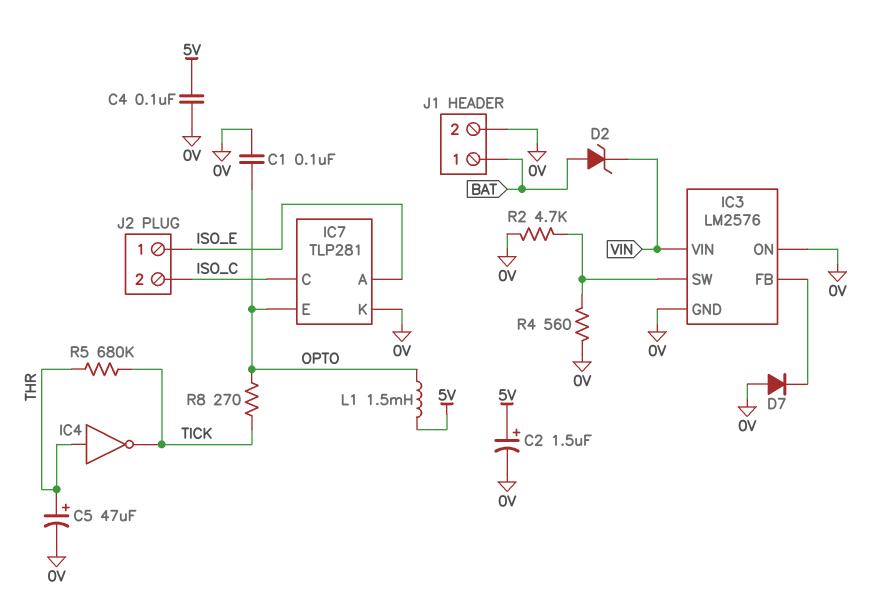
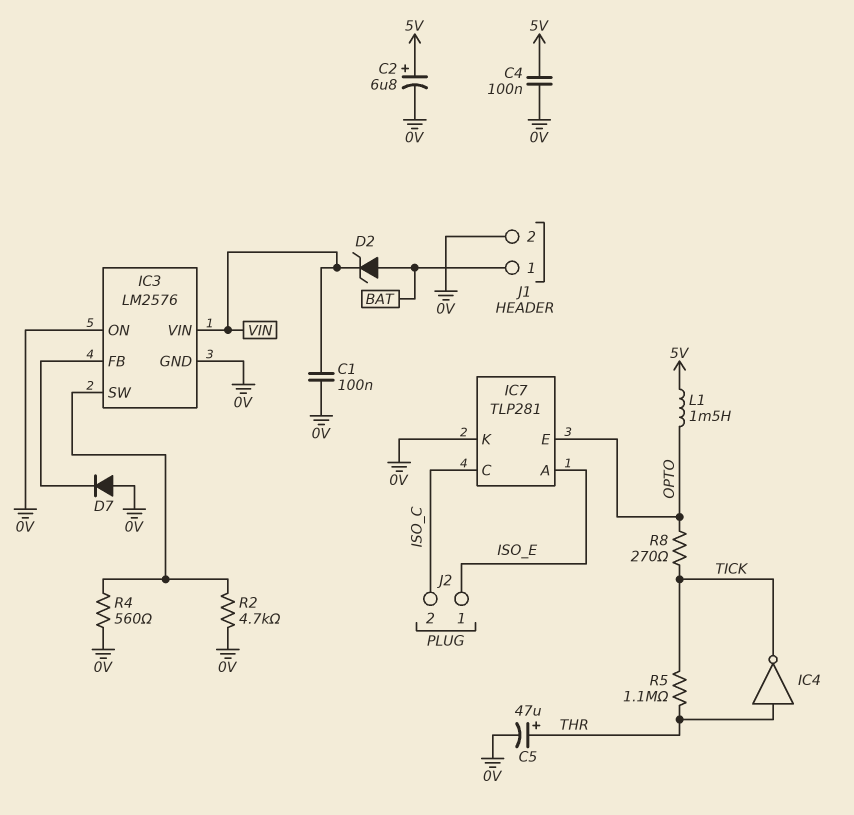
C1: 100nF (0V, OPTO) -> 100nF (0V, VIN)
C2: 1.5uF (plus 5V, minus 0V) -> 6.8uF (plus 5V, minus 0V)
R5: 680k (THR, TICK) -> 1.1M (THR, TICK)

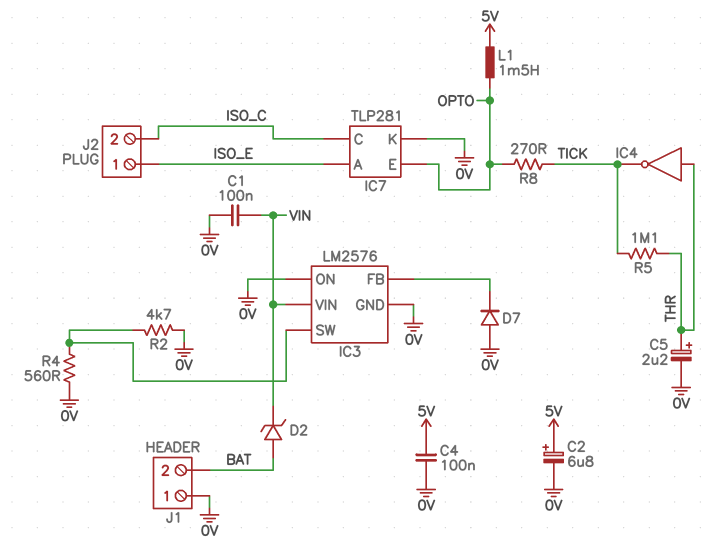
C5: 47uF (plus THR, minus 0V) -> 2.2uF (plus THR, minus 0V)
J1 pin 1: BAT -> 0V
J1 pin 2: 0V -> BAT

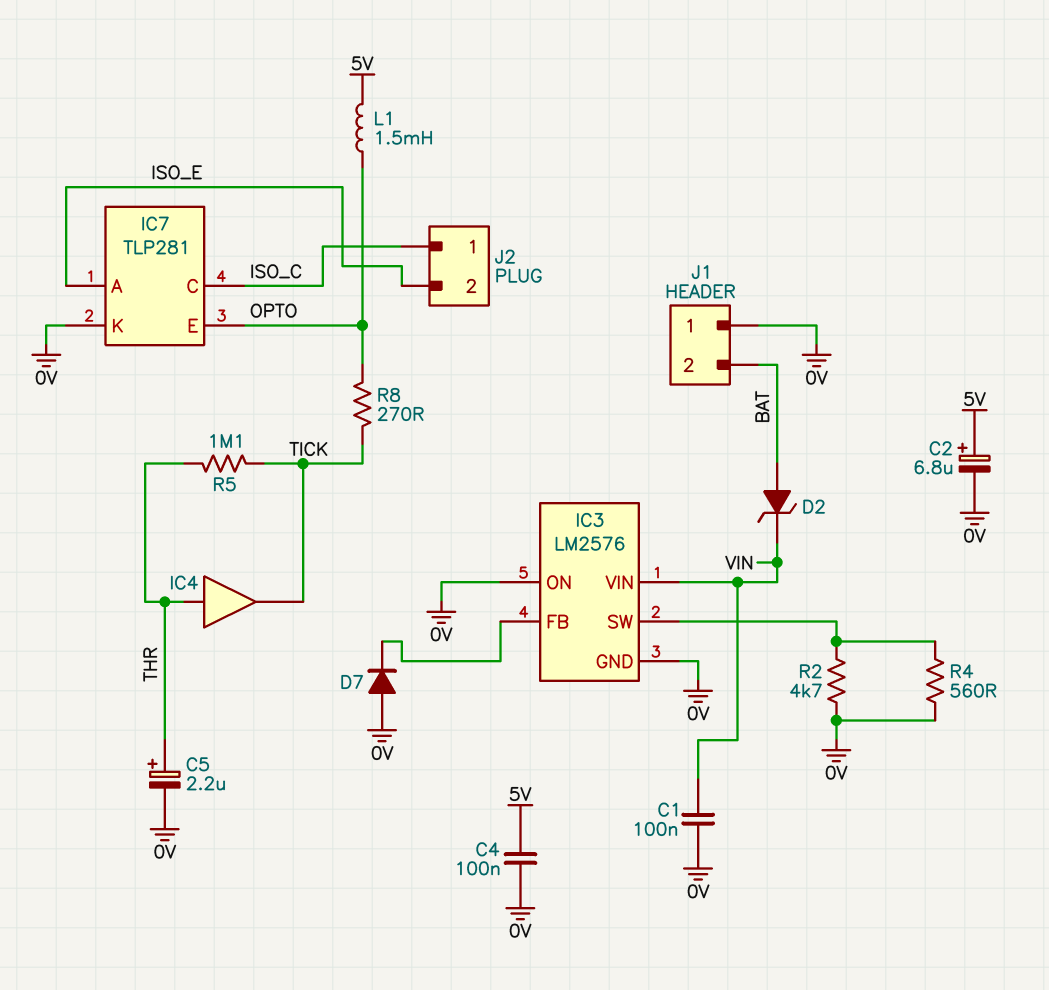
IC4: NOT (in THR, out TICK) -> buffer (in THR, out TICK)
J2 pin 1: ISO_E -> ISO_C
J2 pin 2: ISO_C -> ISO_E

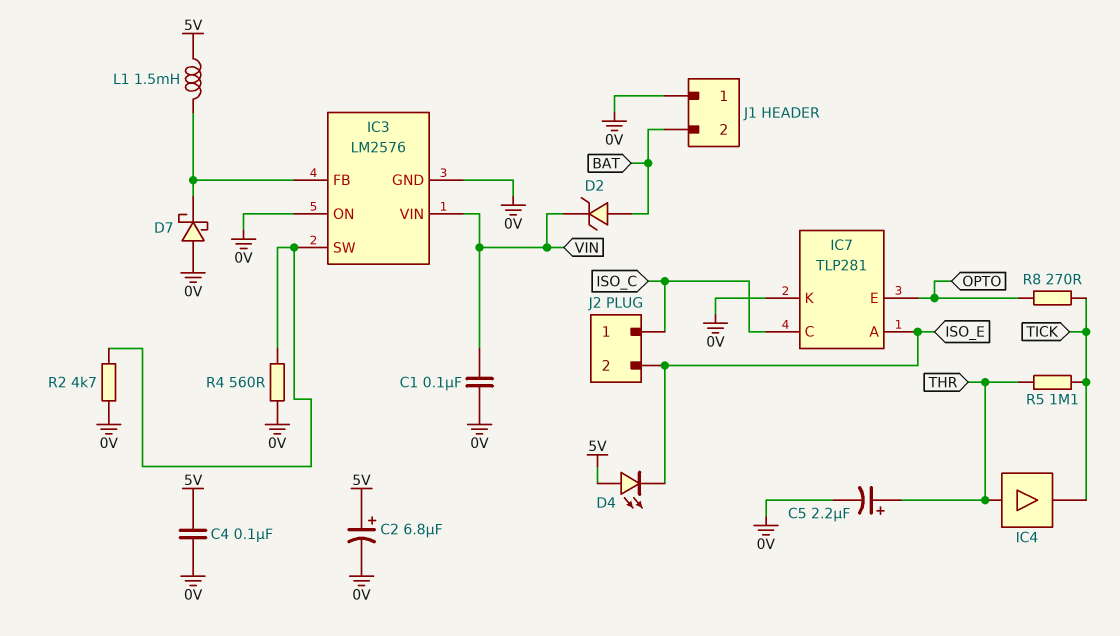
D4: none -> LED (A 5V, K ISO_E)
D7: diode (A 0V, K IC3/FB) -> schottky (A 0V, K IC3/FB)
L1: 1.5mH (5V, OPTO) -> 1.5mH (5V, IC3/FB)

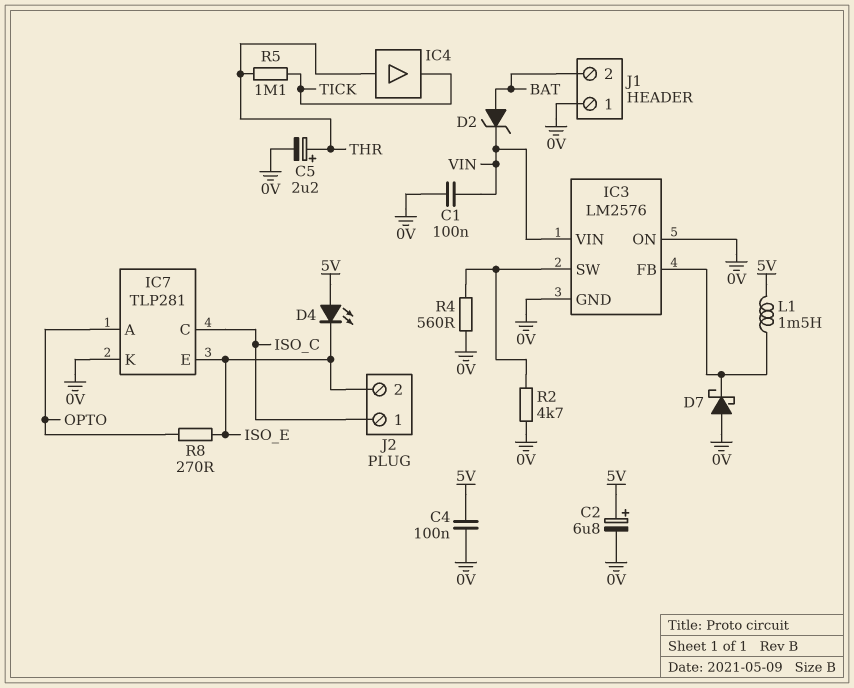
IC7 pin A: ISO_E -> OPTO
IC7 pin E: OPTO -> ISO_E
R8: 270 (OPTO, TICK) -> 270 (ISO_E, OPTO)

